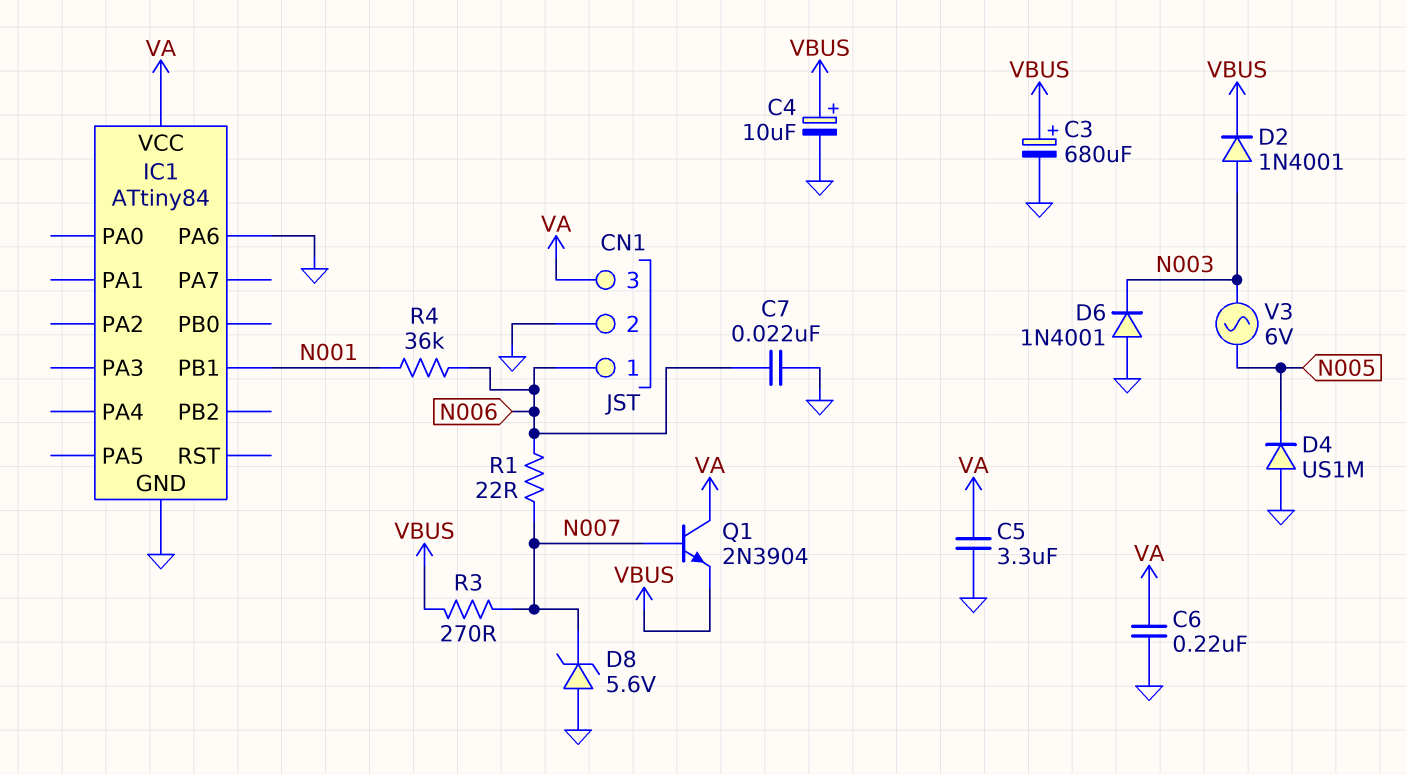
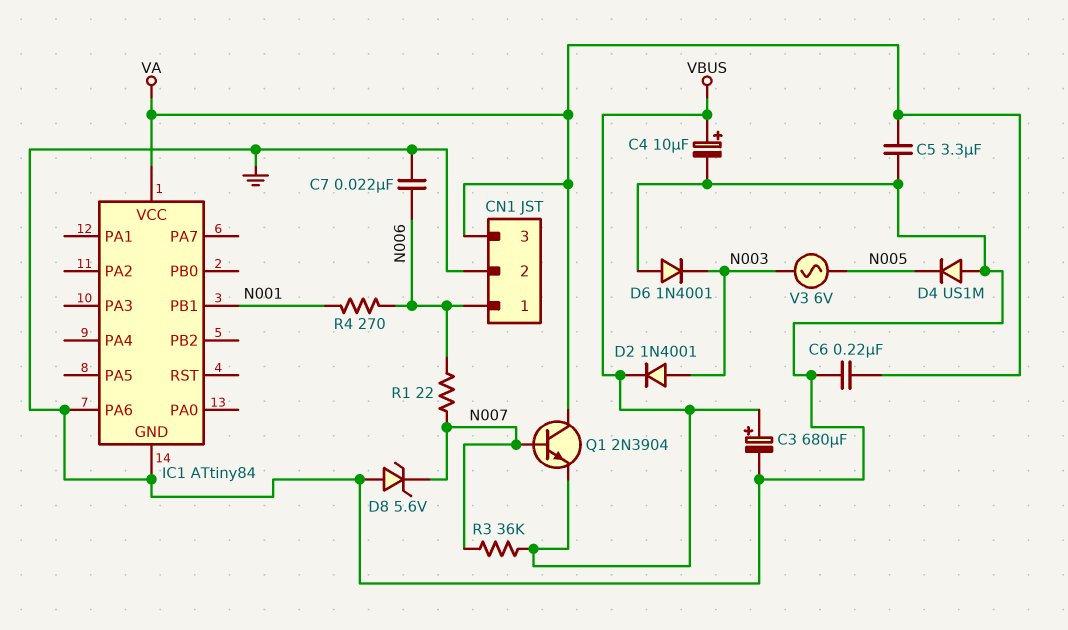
R3: 270 (N007, VBUS) -> 36k (N007, VBUS)
R4: 36k (N001, N006) -> 270 (N001, N006)

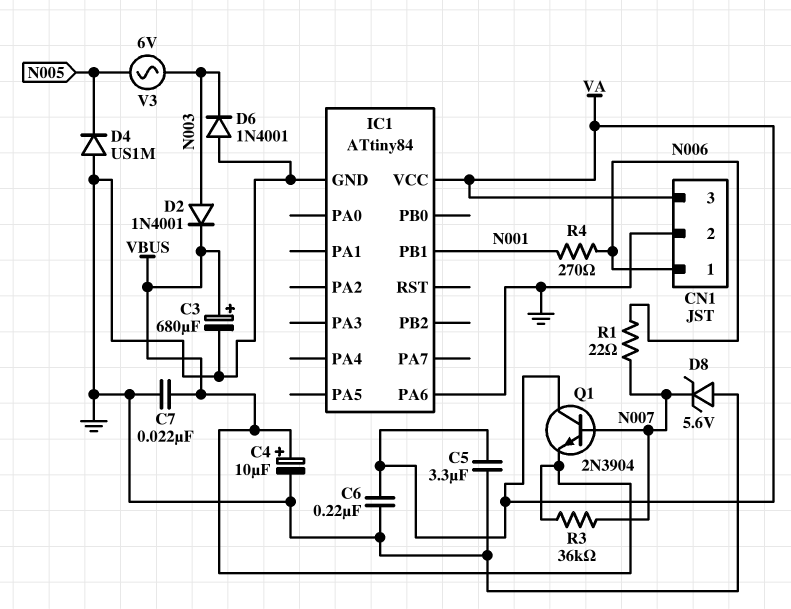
C7: 22nF (GND, N006) -> 22nF (GND, VBUS)

